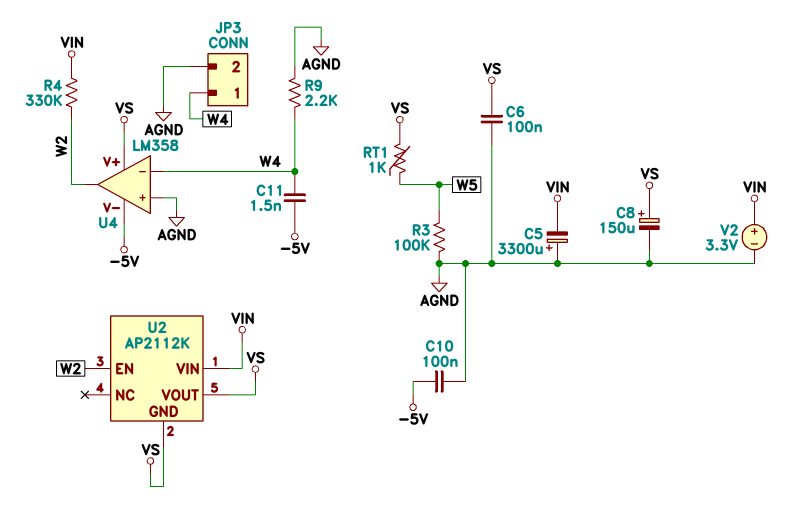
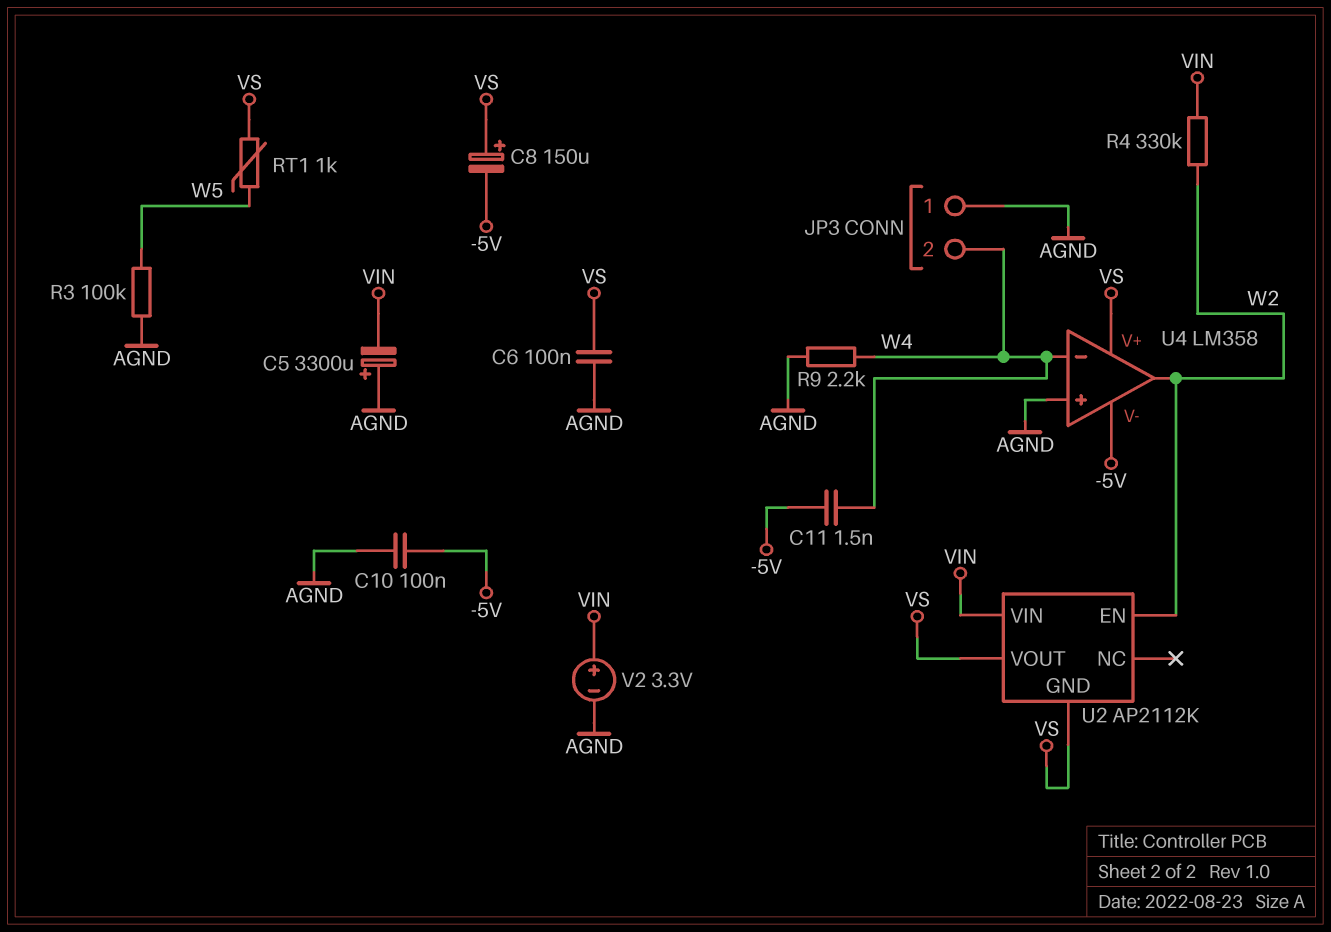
C8: 150uF (plus VS, minus AGND) -> 150uF (plus VS, minus -5V)
JP3 pin 1: W4 -> AGND
JP3 pin 2: AGND -> W4

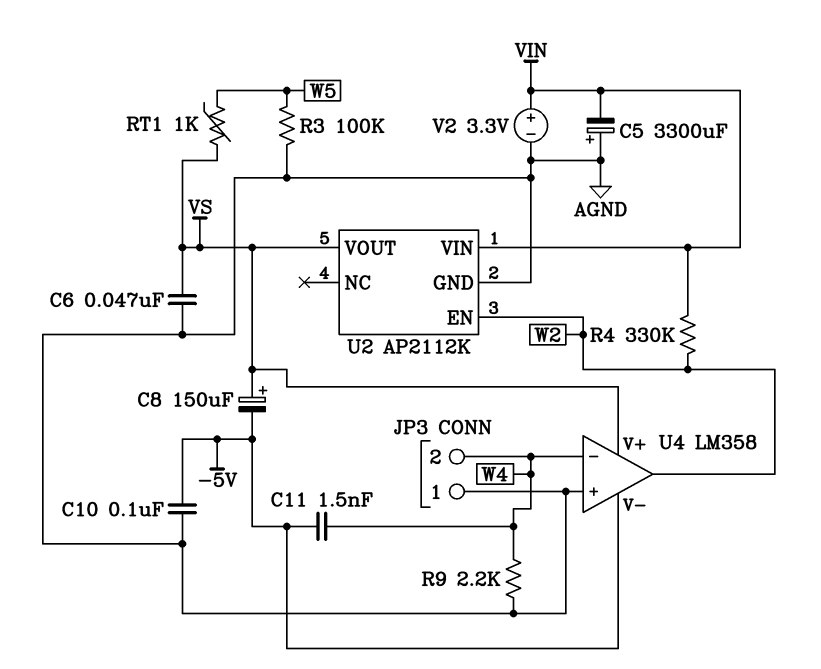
C6: 100nF (AGND, VS) -> 47nF (AGND, VS)
U2 pin GND: VS -> AGND

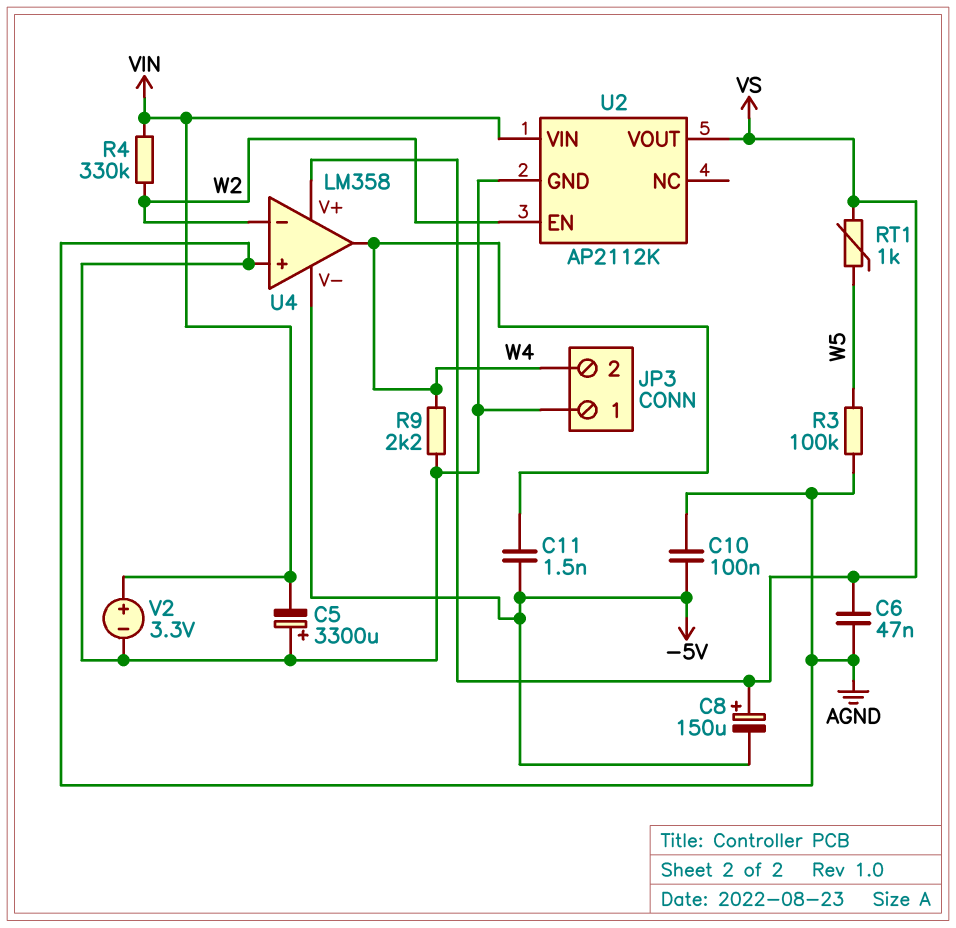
U4 pin in-: W4 -> W2
U4 pin out: W2 -> W4

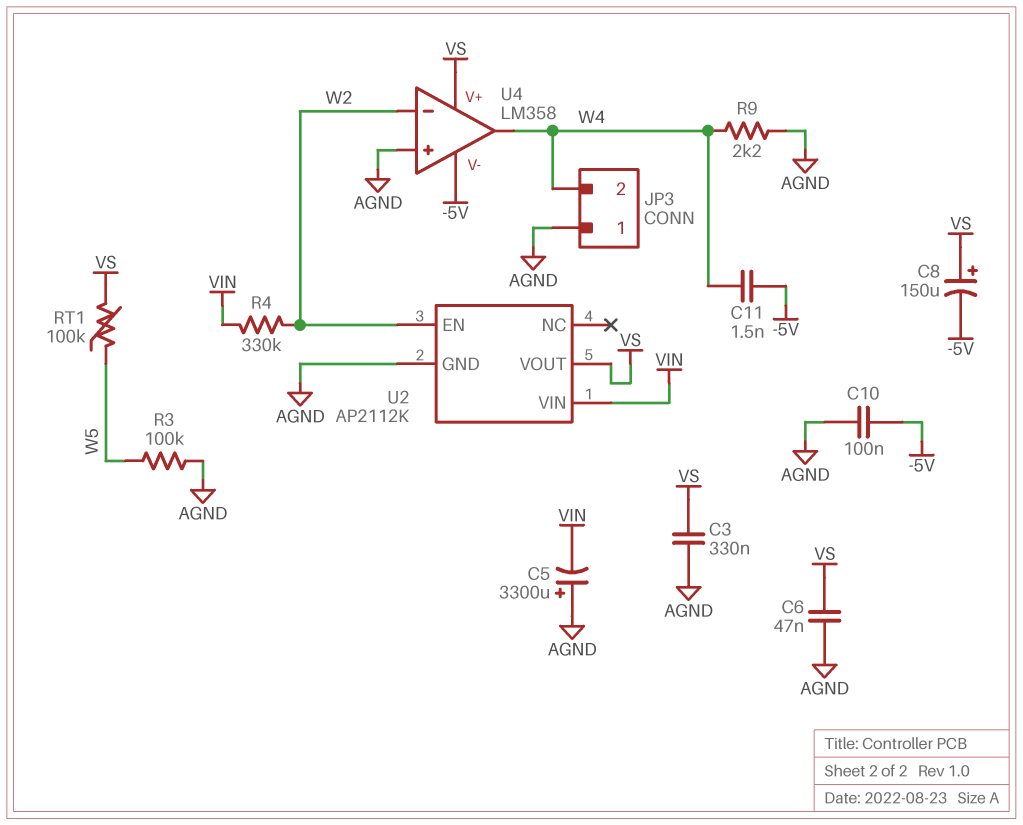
C3: none -> 330nF (AGND, VS)
RT1: 1k (VS, W5) -> 100k (VS, W5)
V2: 3.3V (plus VIN, minus AGND) -> none

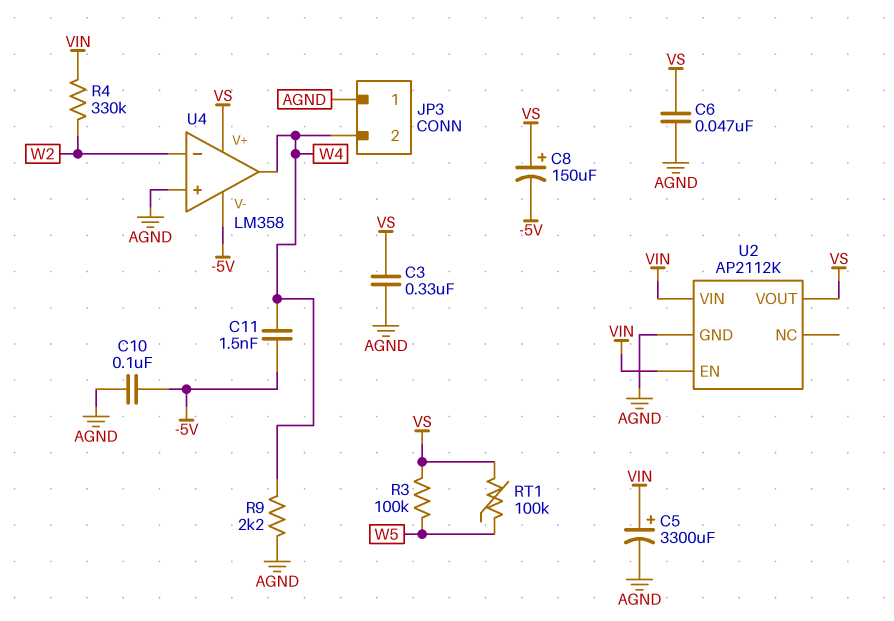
C5: 3300uF (plus AGND, minus VIN) -> 3300uF (plus VIN, minus AGND)
R3: 100k (AGND, W5) -> 100k (VS, W5)
U2 pin EN: W2 -> VIN

